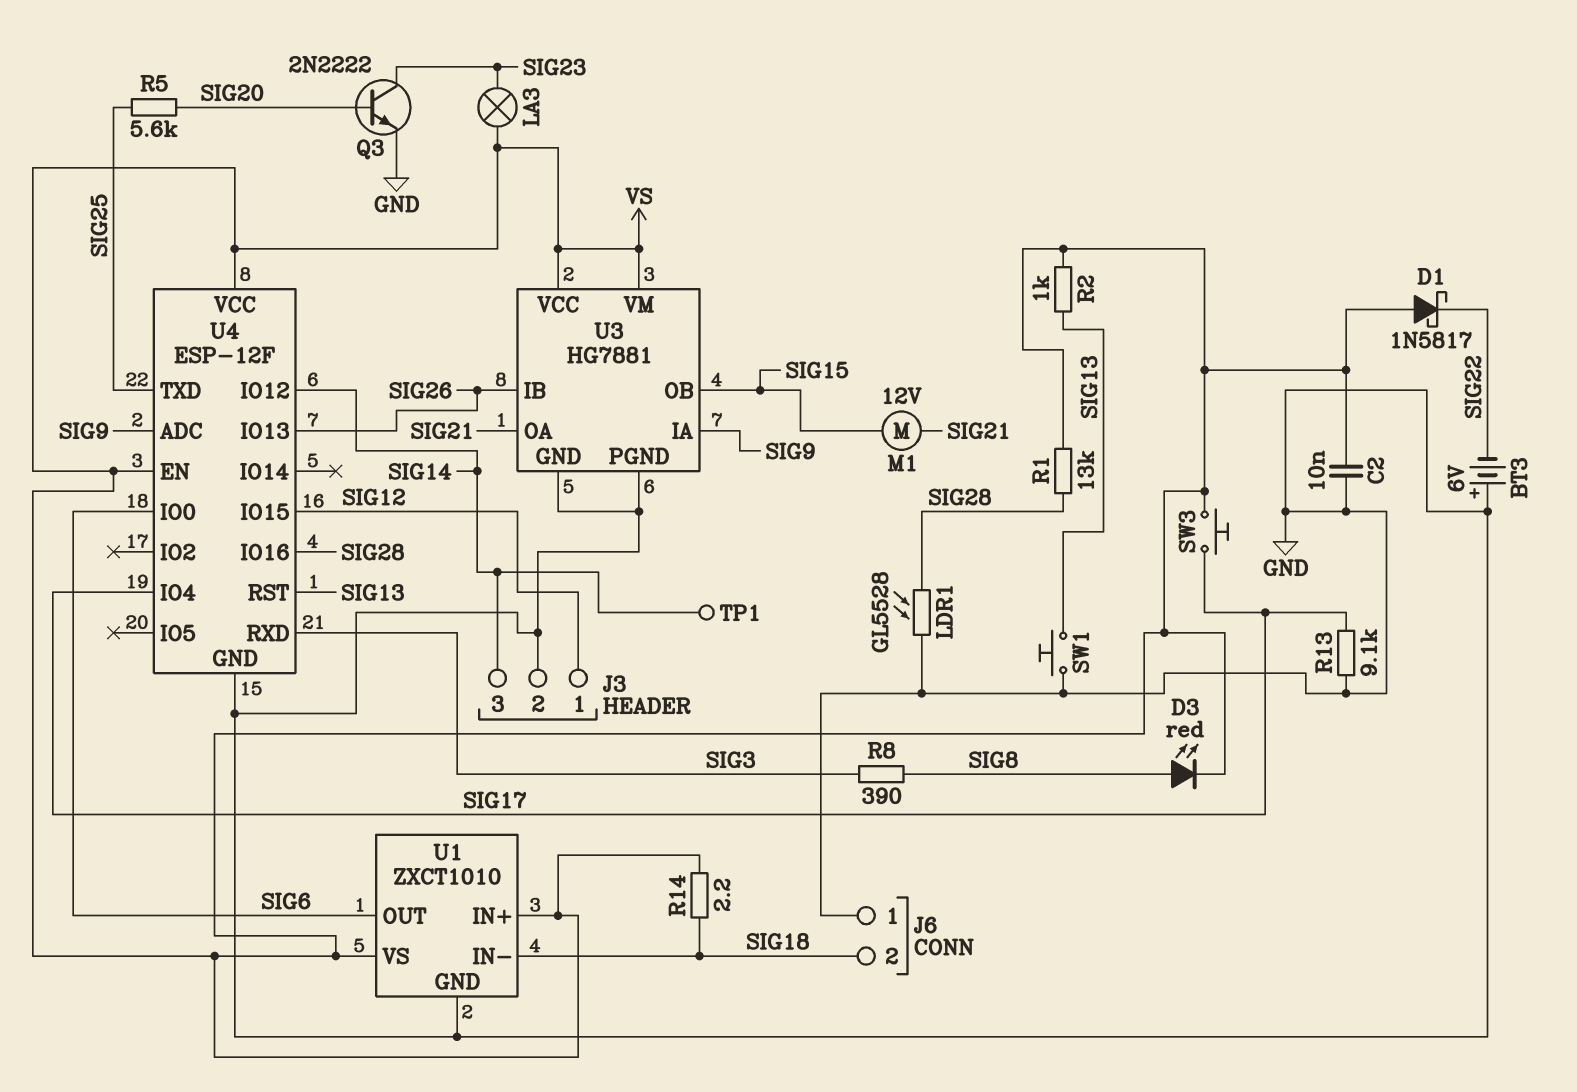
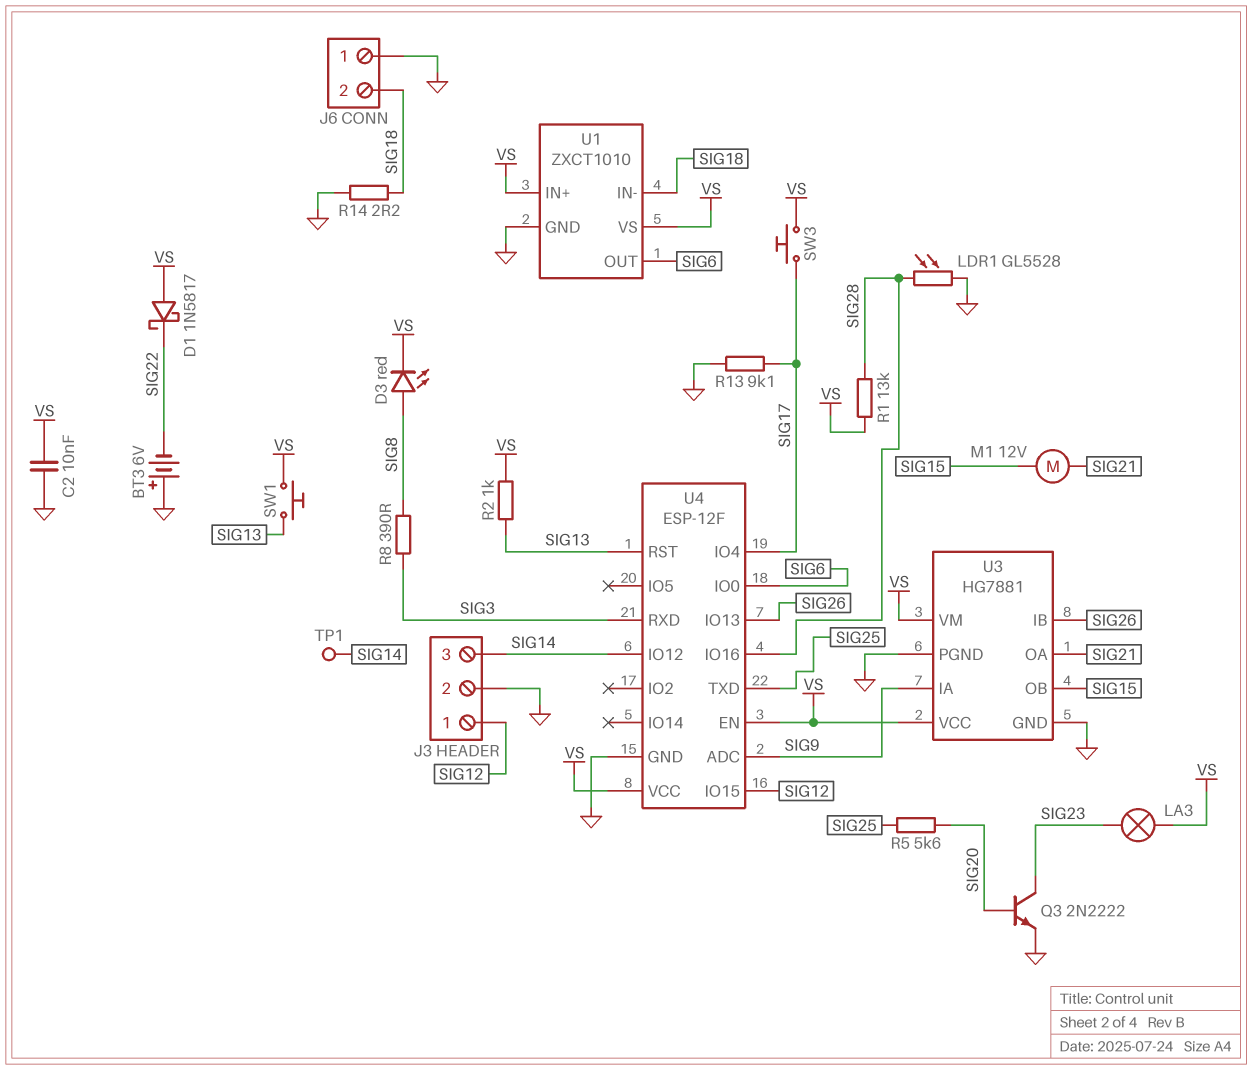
R14: 2.2 (SIG18, VS) -> 2.2 (GND, SIG18)
SW1: button (GND, SIG13) -> button (SIG13, VS)

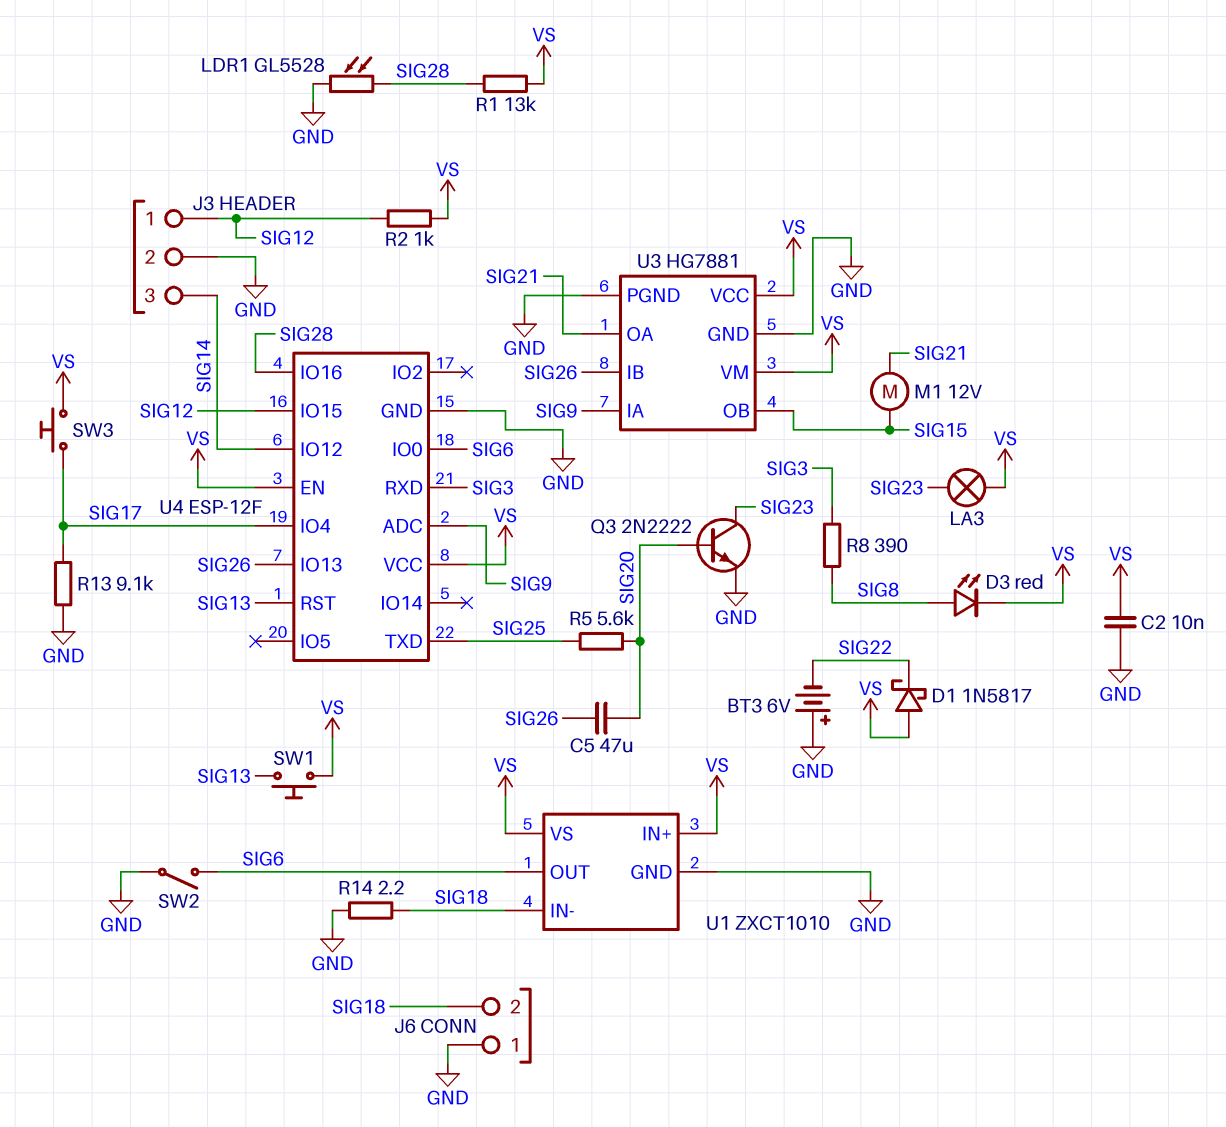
C5: none -> 47uF (SIG20, SIG26)
R2: 1k (SIG13, VS) -> 1k (SIG12, VS)
SW2: none -> switch (GND, SIG6)
TP1: test point (SIG14) -> none

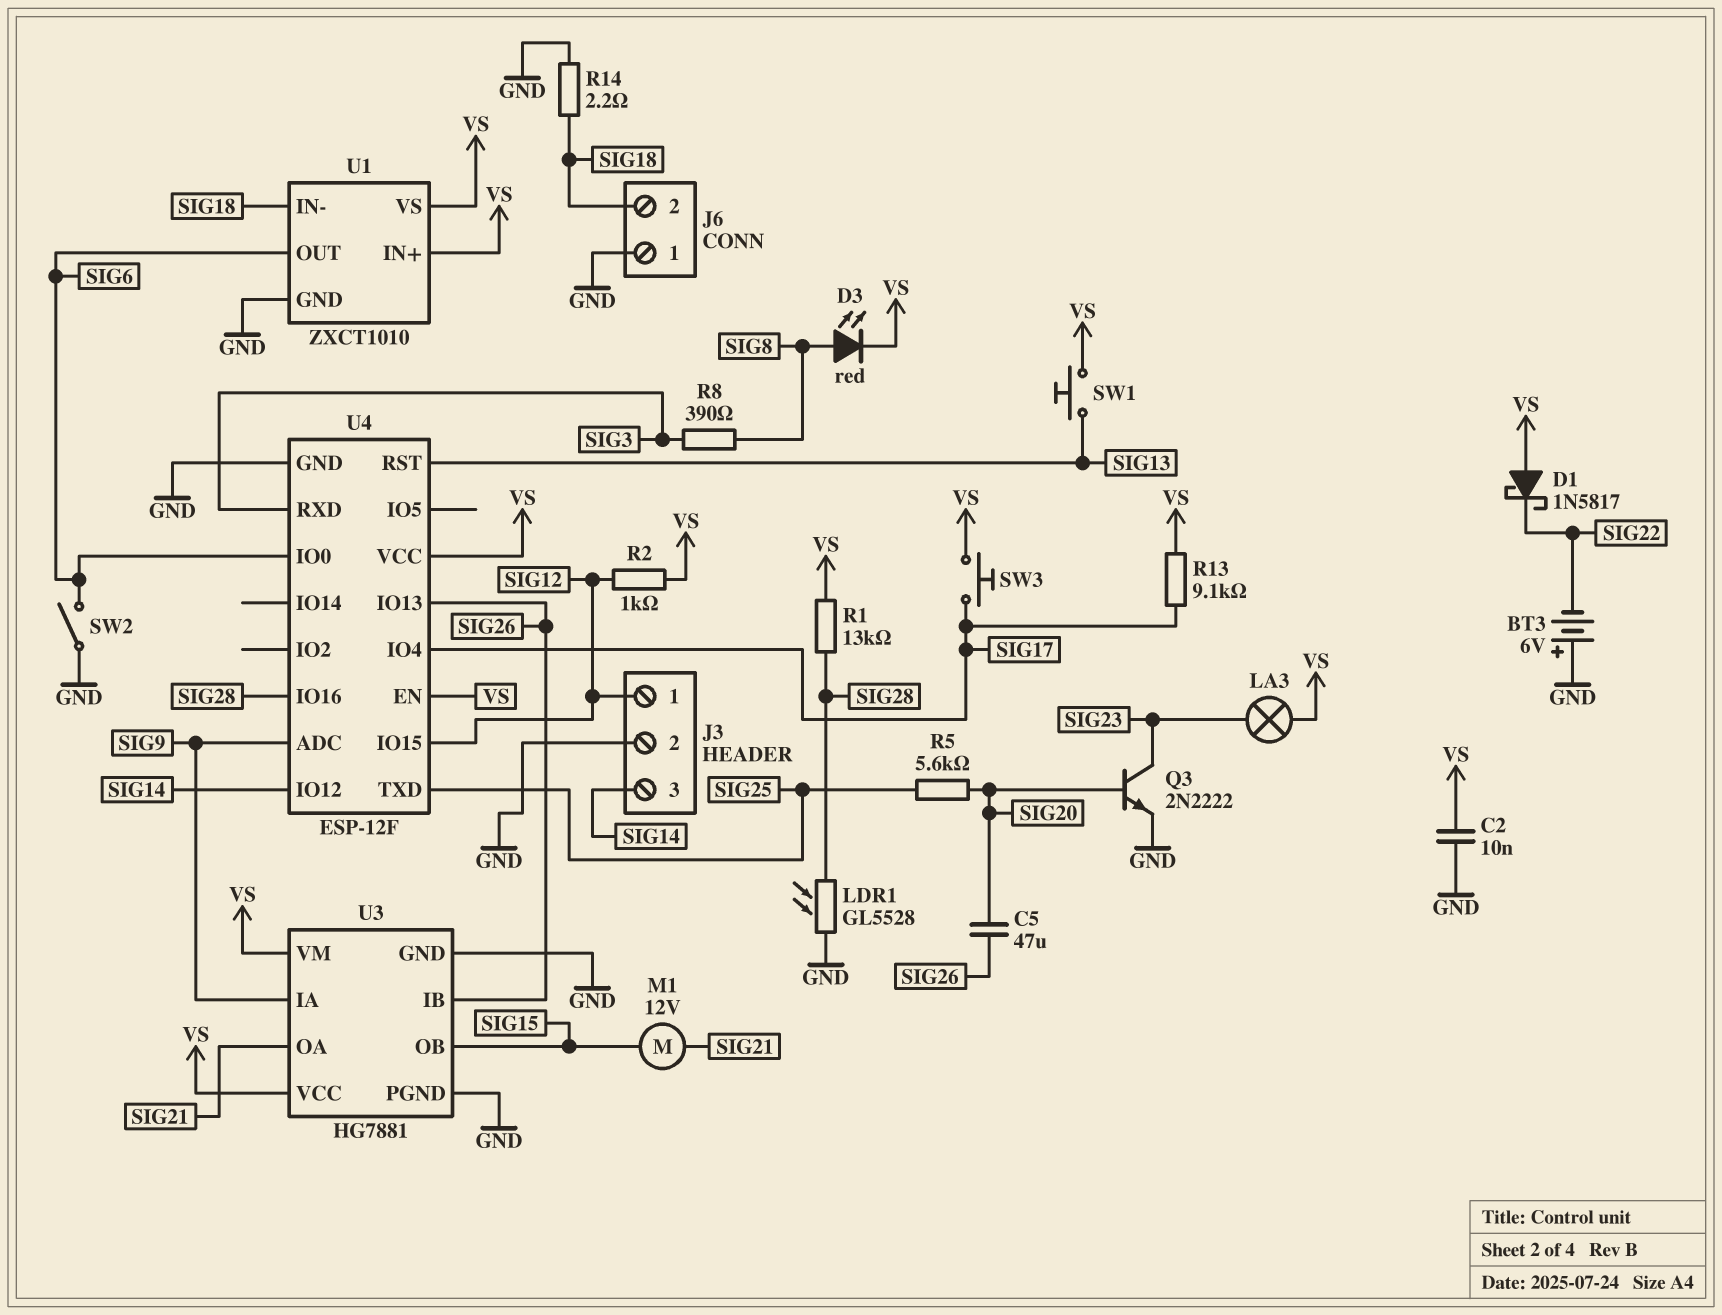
R13: 9.1k (GND, SIG17) -> 9.1k (SIG17, VS)

